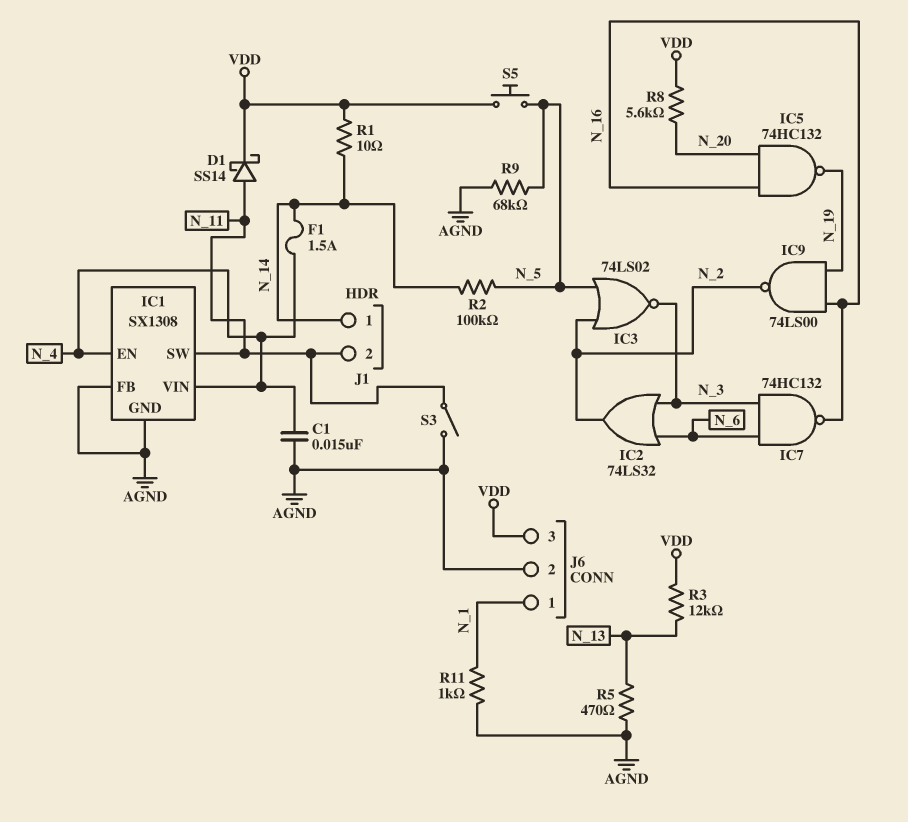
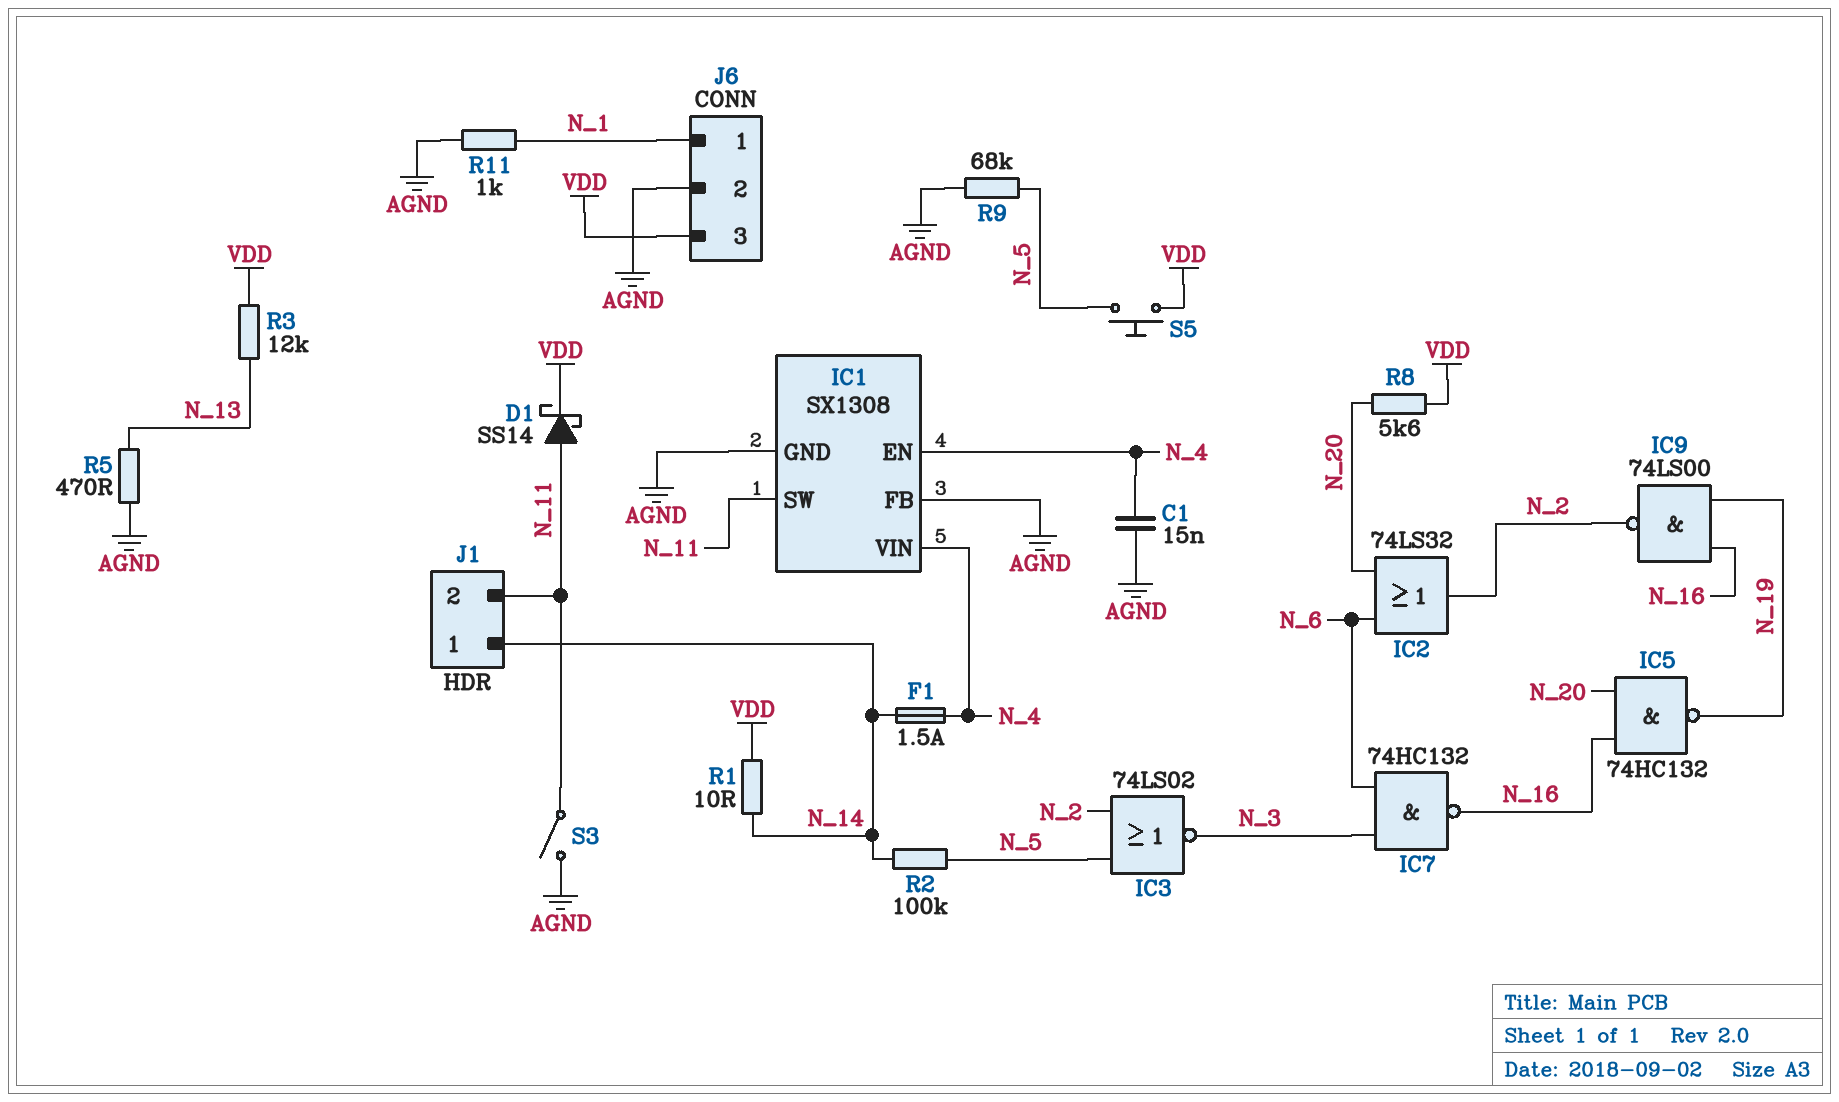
IC2: OR 74LS32 (in N_3, in N_6, out N_2) -> OR 74LS32 (in N_6, in N_20, out N_2)

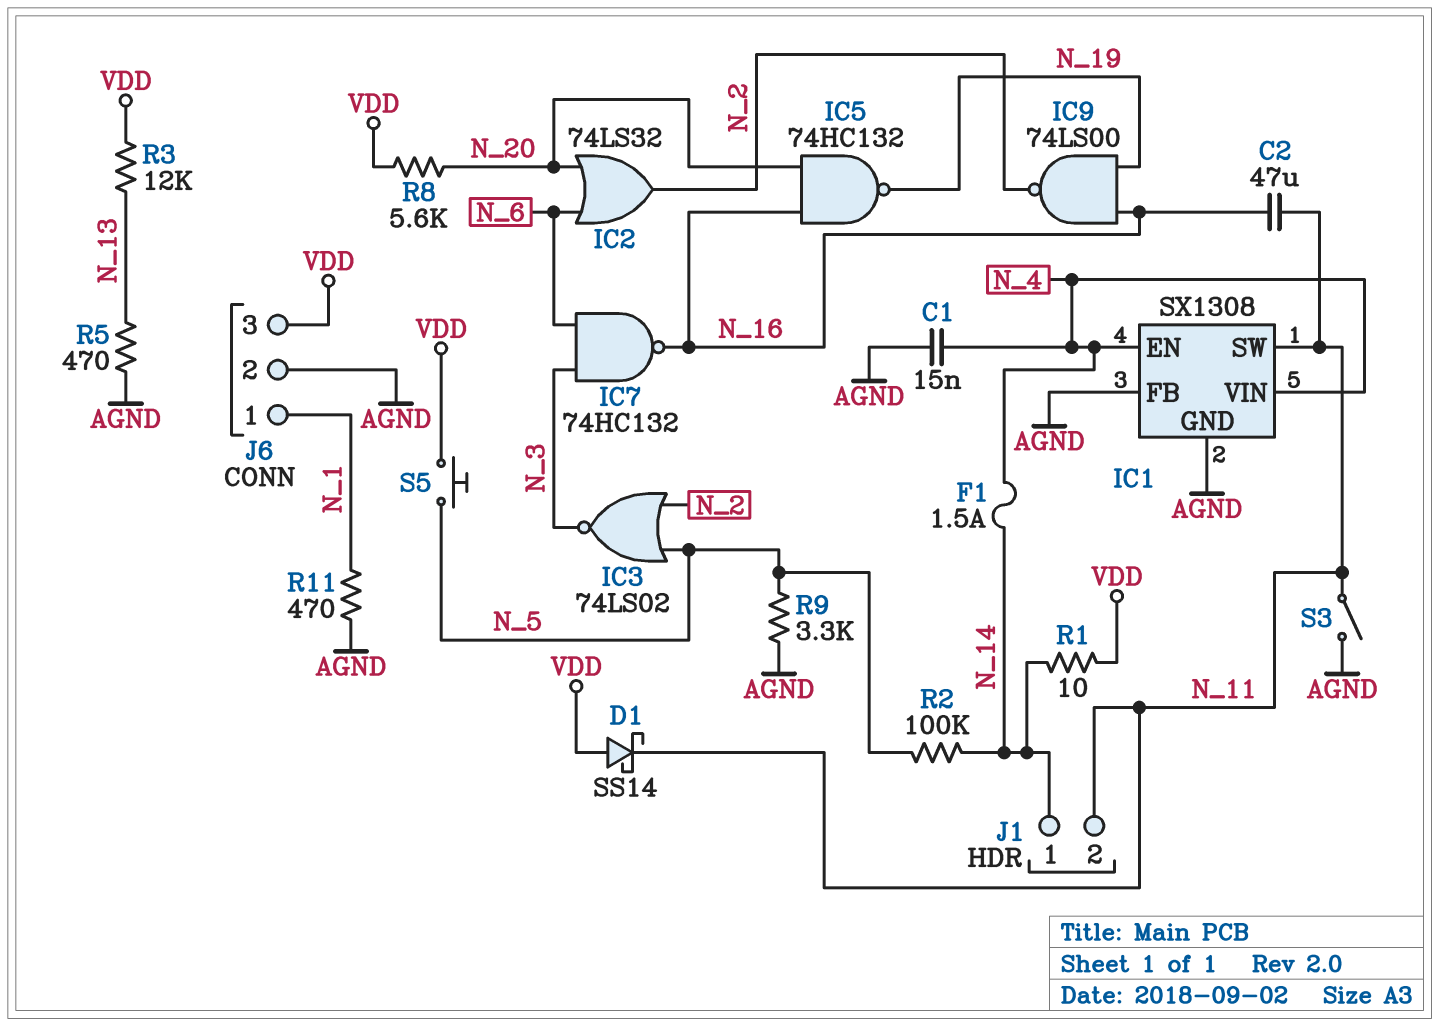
C2: none -> 47uF (N_11, N_16)
D1: schottky SS14 (A N_11, K VDD) -> schottky SS14 (A VDD, K N_11)
R9: 68k (AGND, N_5) -> 3.3k (AGND, N_5)
R11: 1k (AGND, N_1) -> 470 (AGND, N_1)

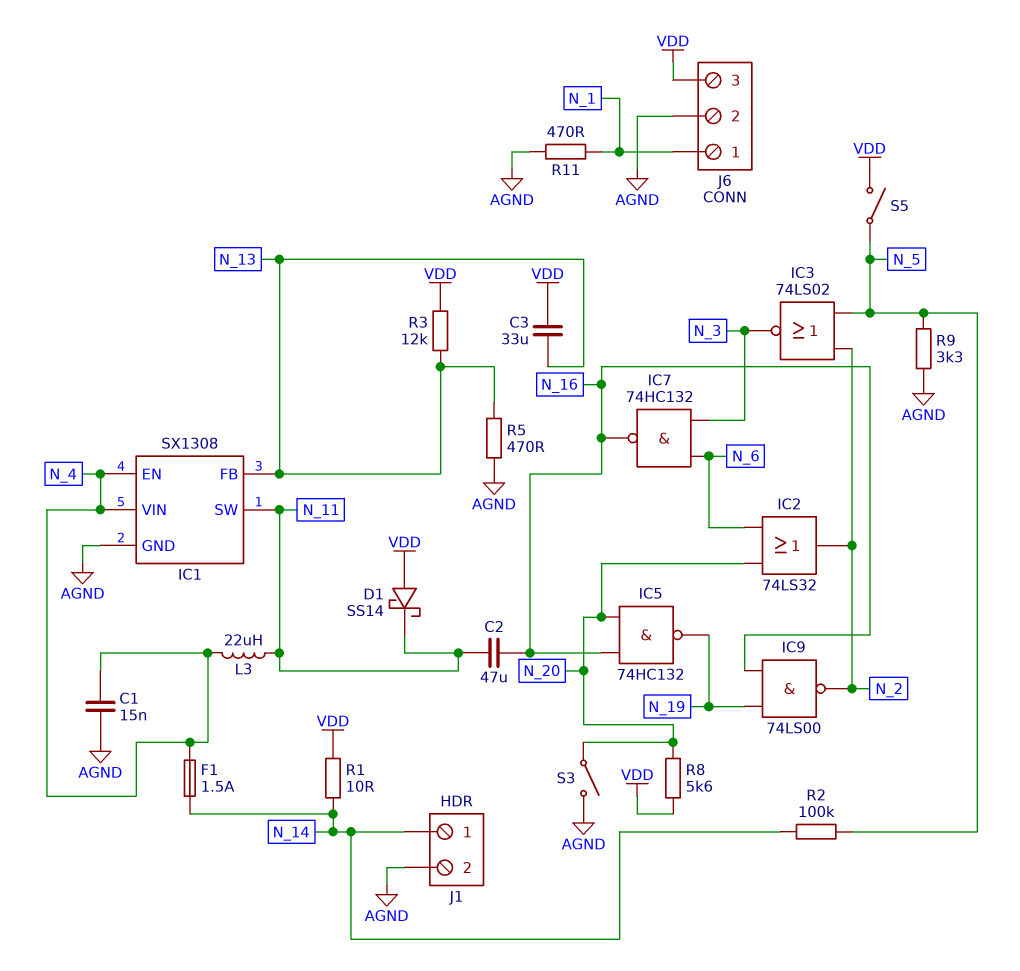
C3: none -> 33uF (N_13, VDD)
IC1 pin FB: AGND -> N_13
J1 pin 2: N_11 -> AGND
L3: none -> 22uH (N_4, N_11)
S3: switch (AGND, N_11) -> switch (AGND, N_20)
S5: button (N_5, VDD) -> switch (N_5, VDD)

